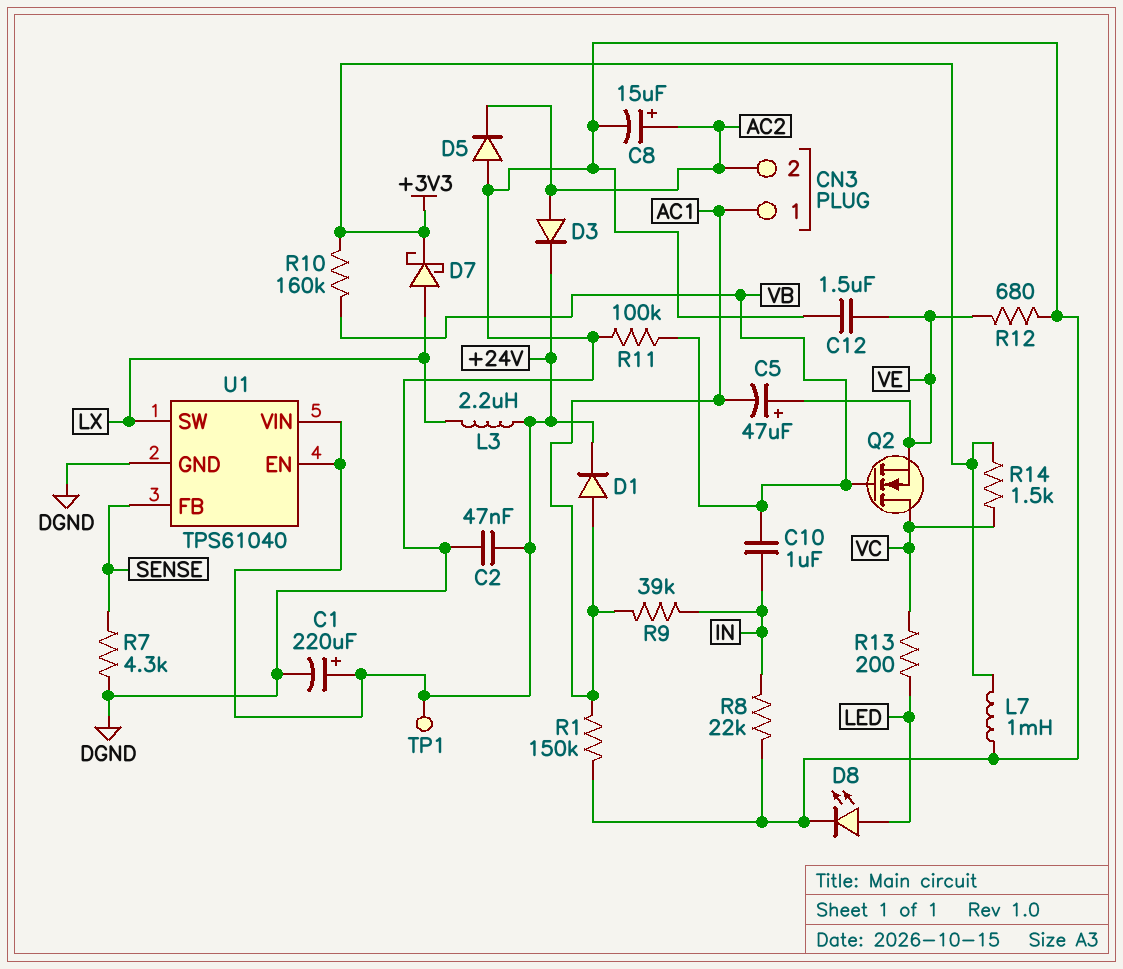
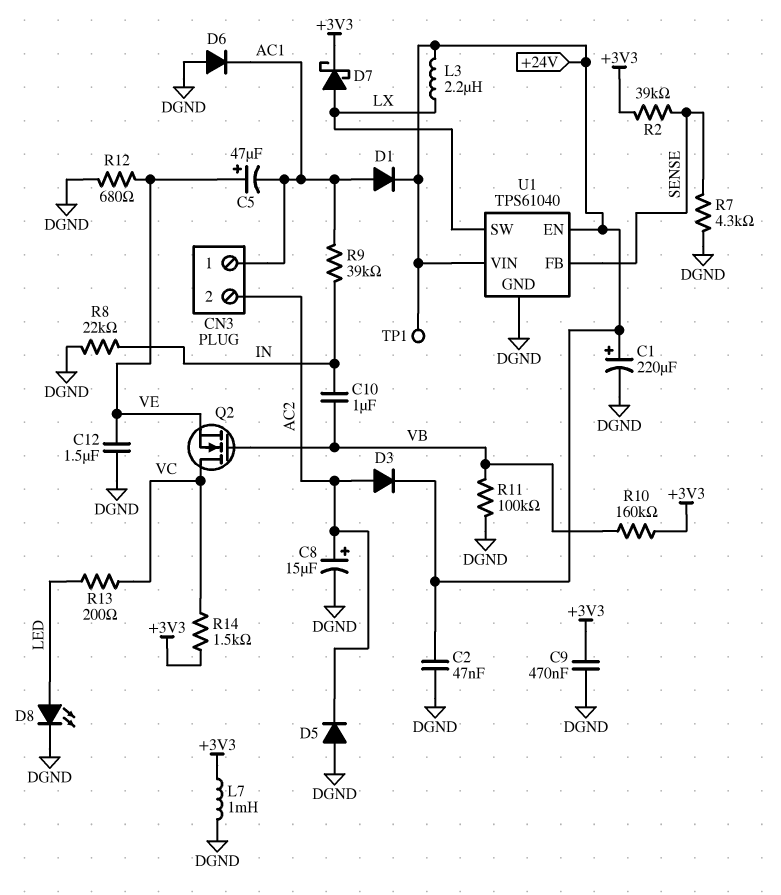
C9: none -> 470nF (+3V3, DGND)
D6: none -> diode (A DGND, K AC1)
R1: 150k (AC1, DGND) -> none
R2: none -> 39k (+3V3, SENSE)

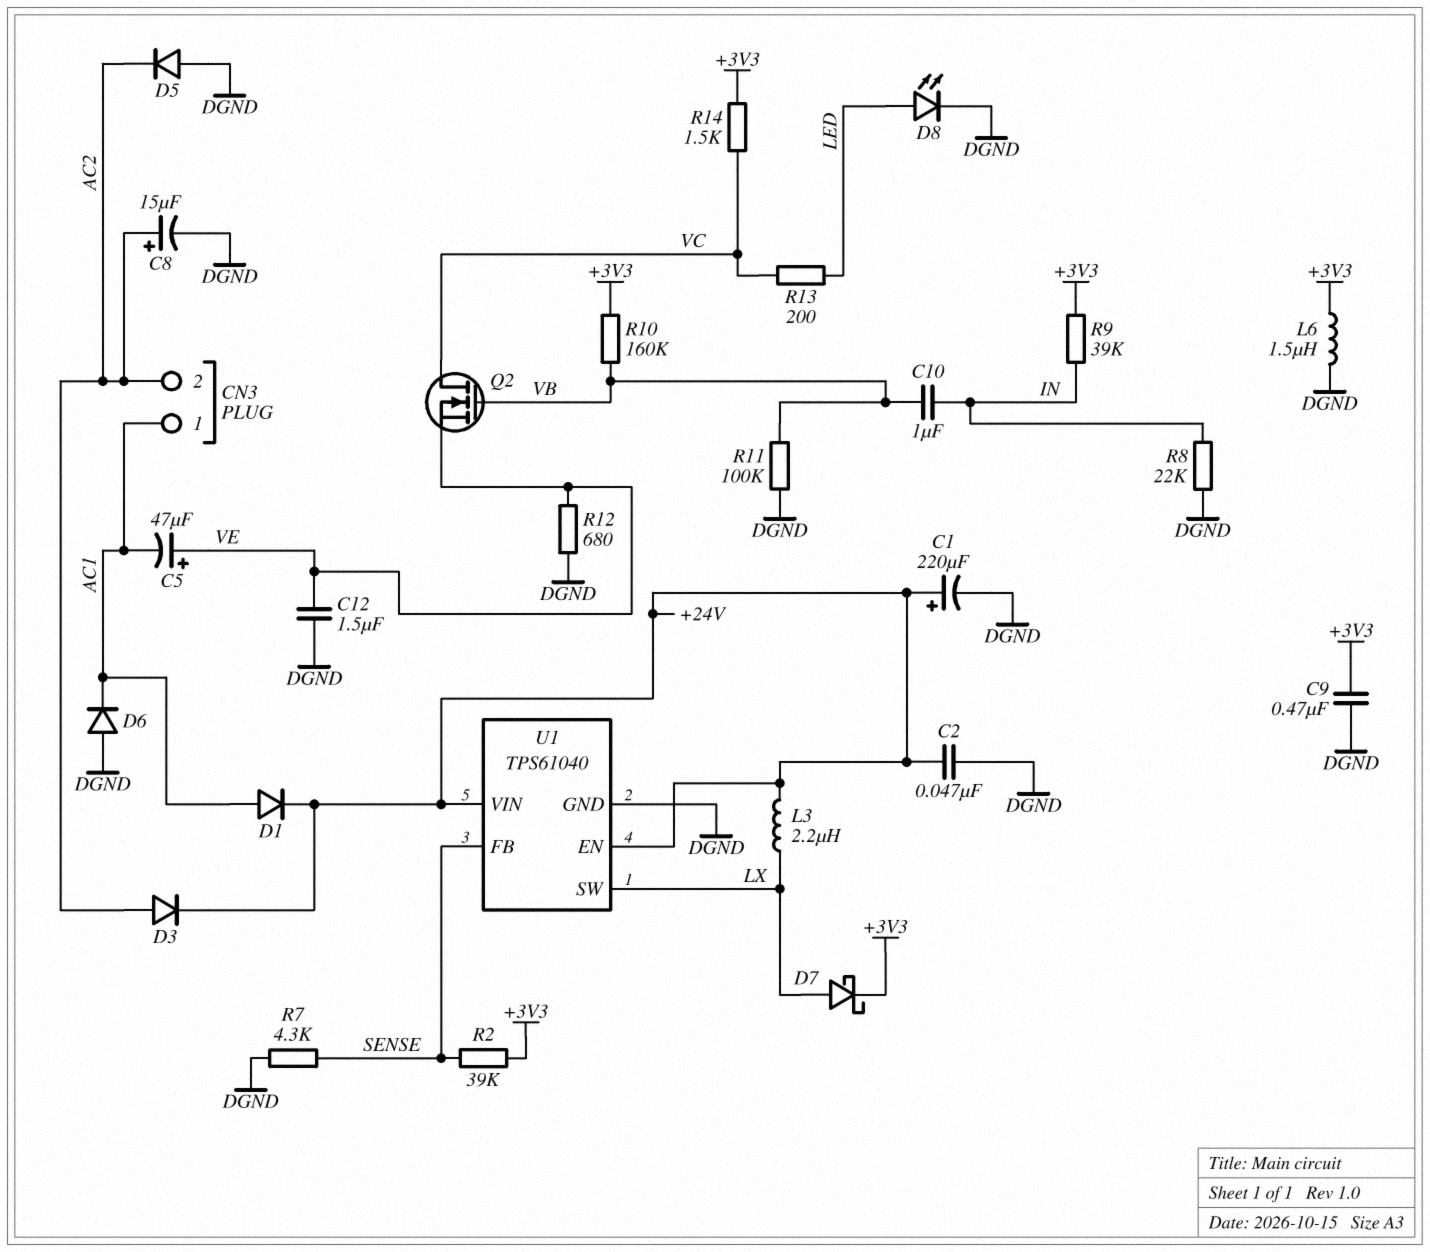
L6: none -> 1.5uH (+3V3, DGND)
L7: 1mH (+3V3, DGND) -> none
R9: 39k (AC1, IN) -> 39k (+3V3, IN)
TP1: test point (+24V) -> none

